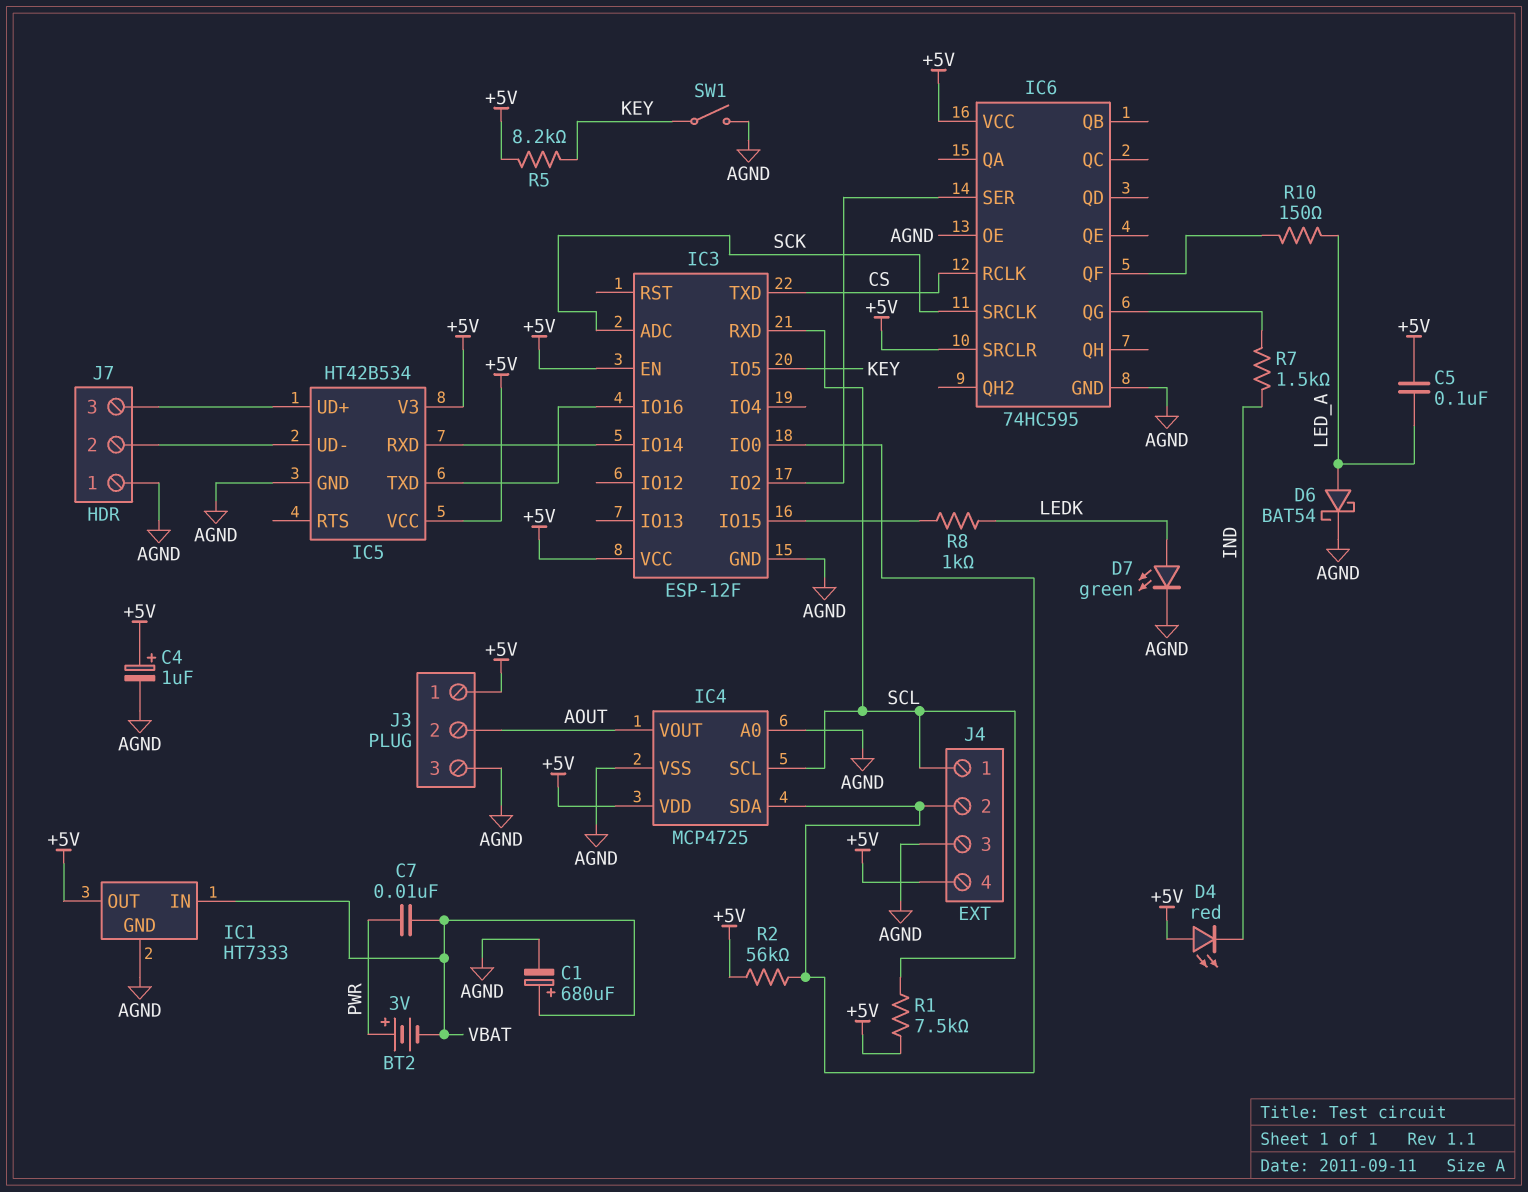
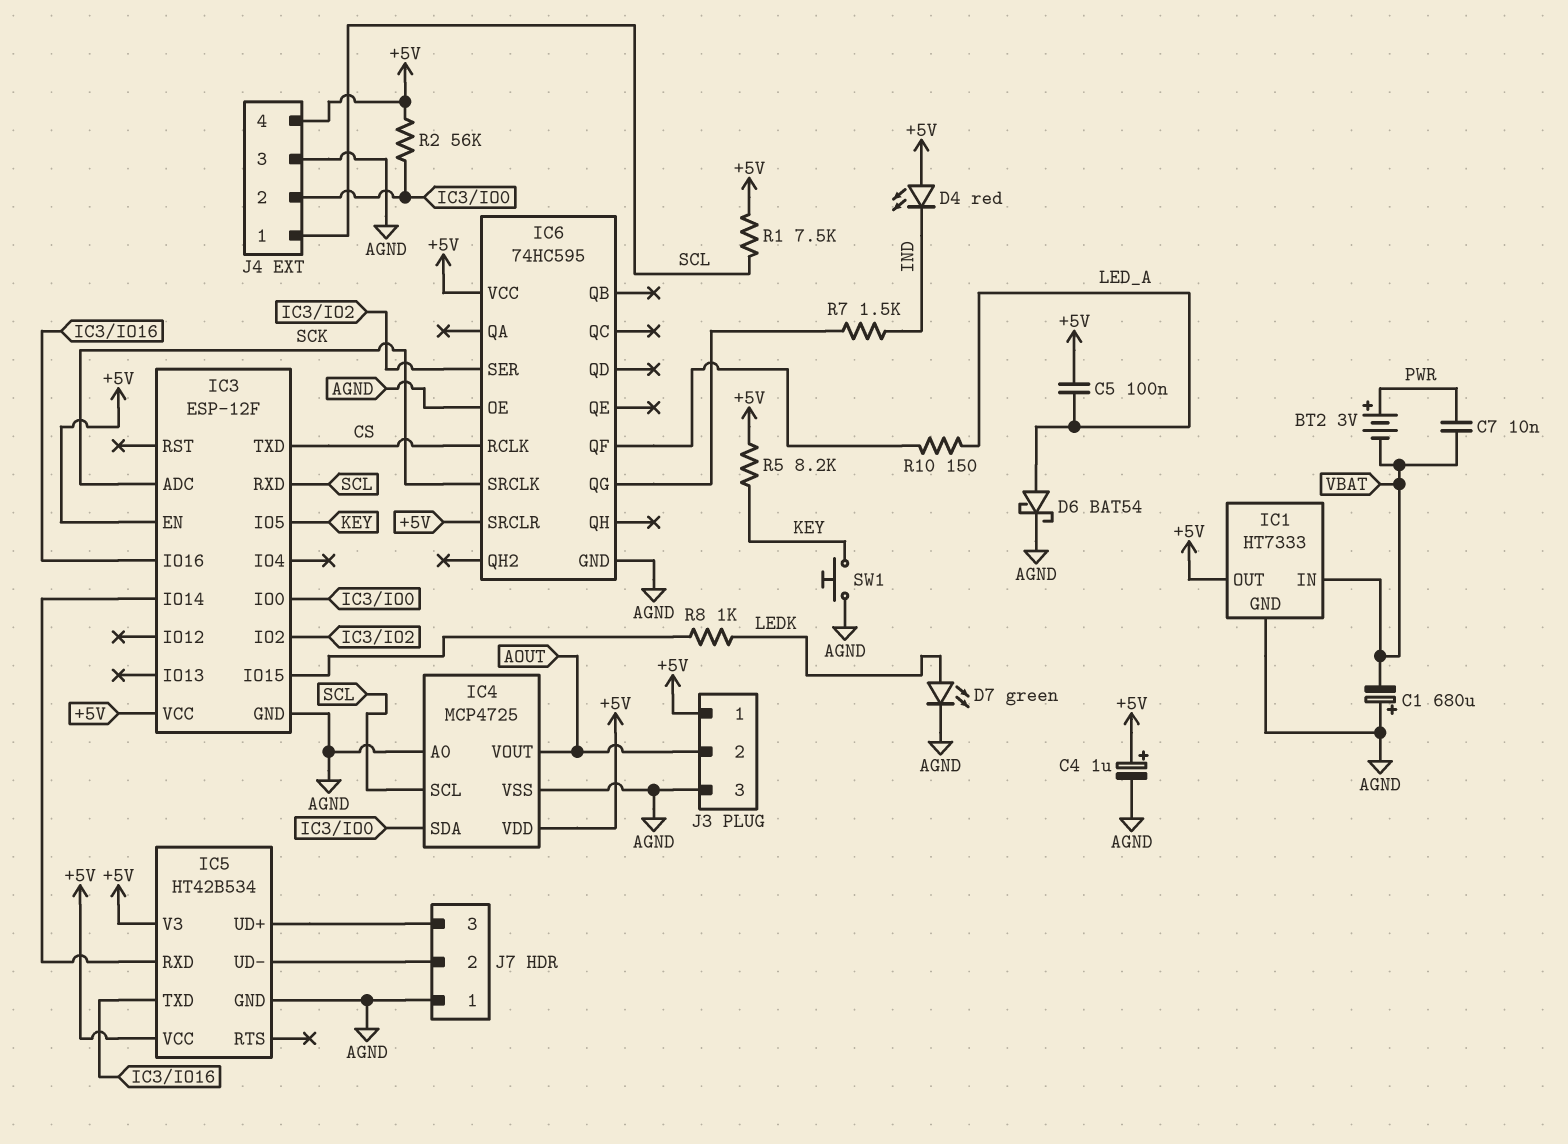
C1: 680uF (plus VBAT, minus AGND) -> 680uF (plus AGND, minus VBAT)
SW1: switch (AGND, KEY) -> button (AGND, KEY)

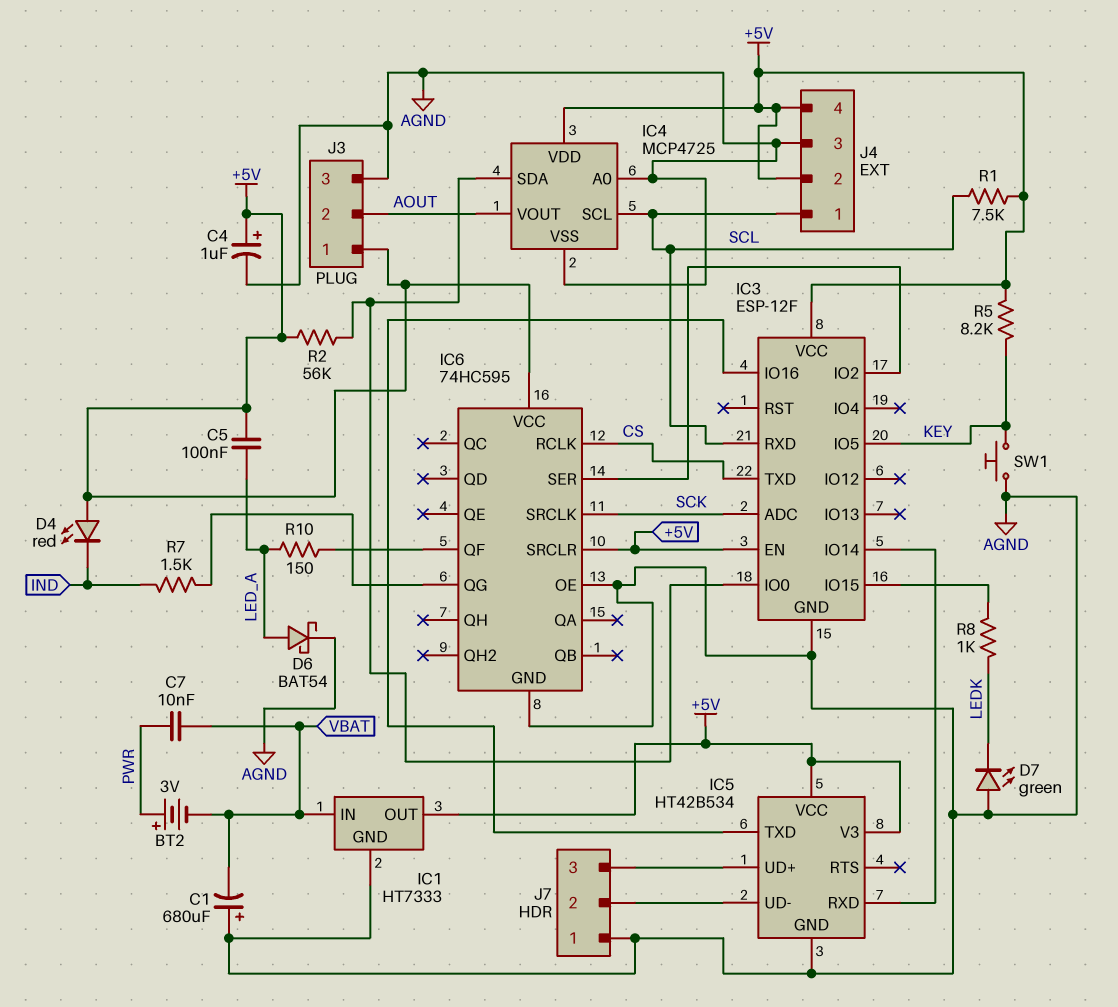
D7: LED green (A LEDK, K AGND) -> LED green (A AGND, K LEDK)
J4 pin 2: IC3/IO0 -> +5V

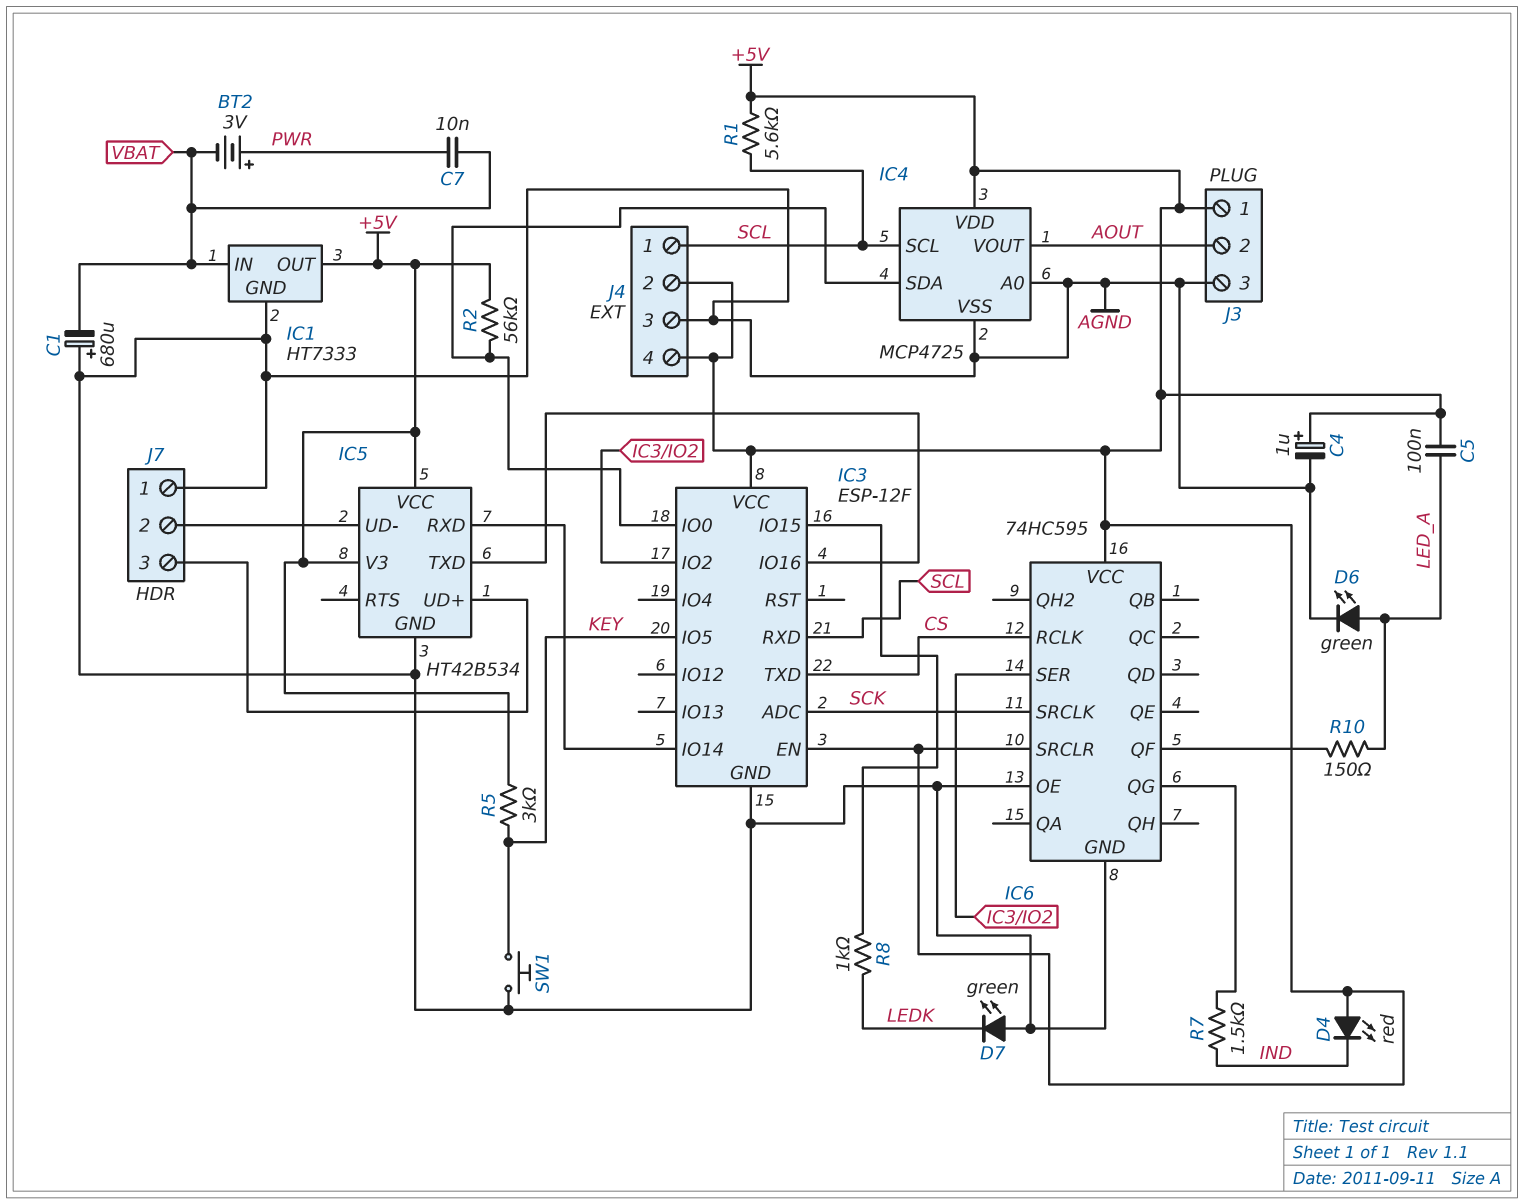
D6: schottky BAT54 (A LED_A, K AGND) -> LED green (A LED_A, K AGND)
R1: 7.5k (+5V, SCL) -> 5.6k (+5V, SCL)
R5: 8.2k (+5V, KEY) -> 3k (+5V, KEY)

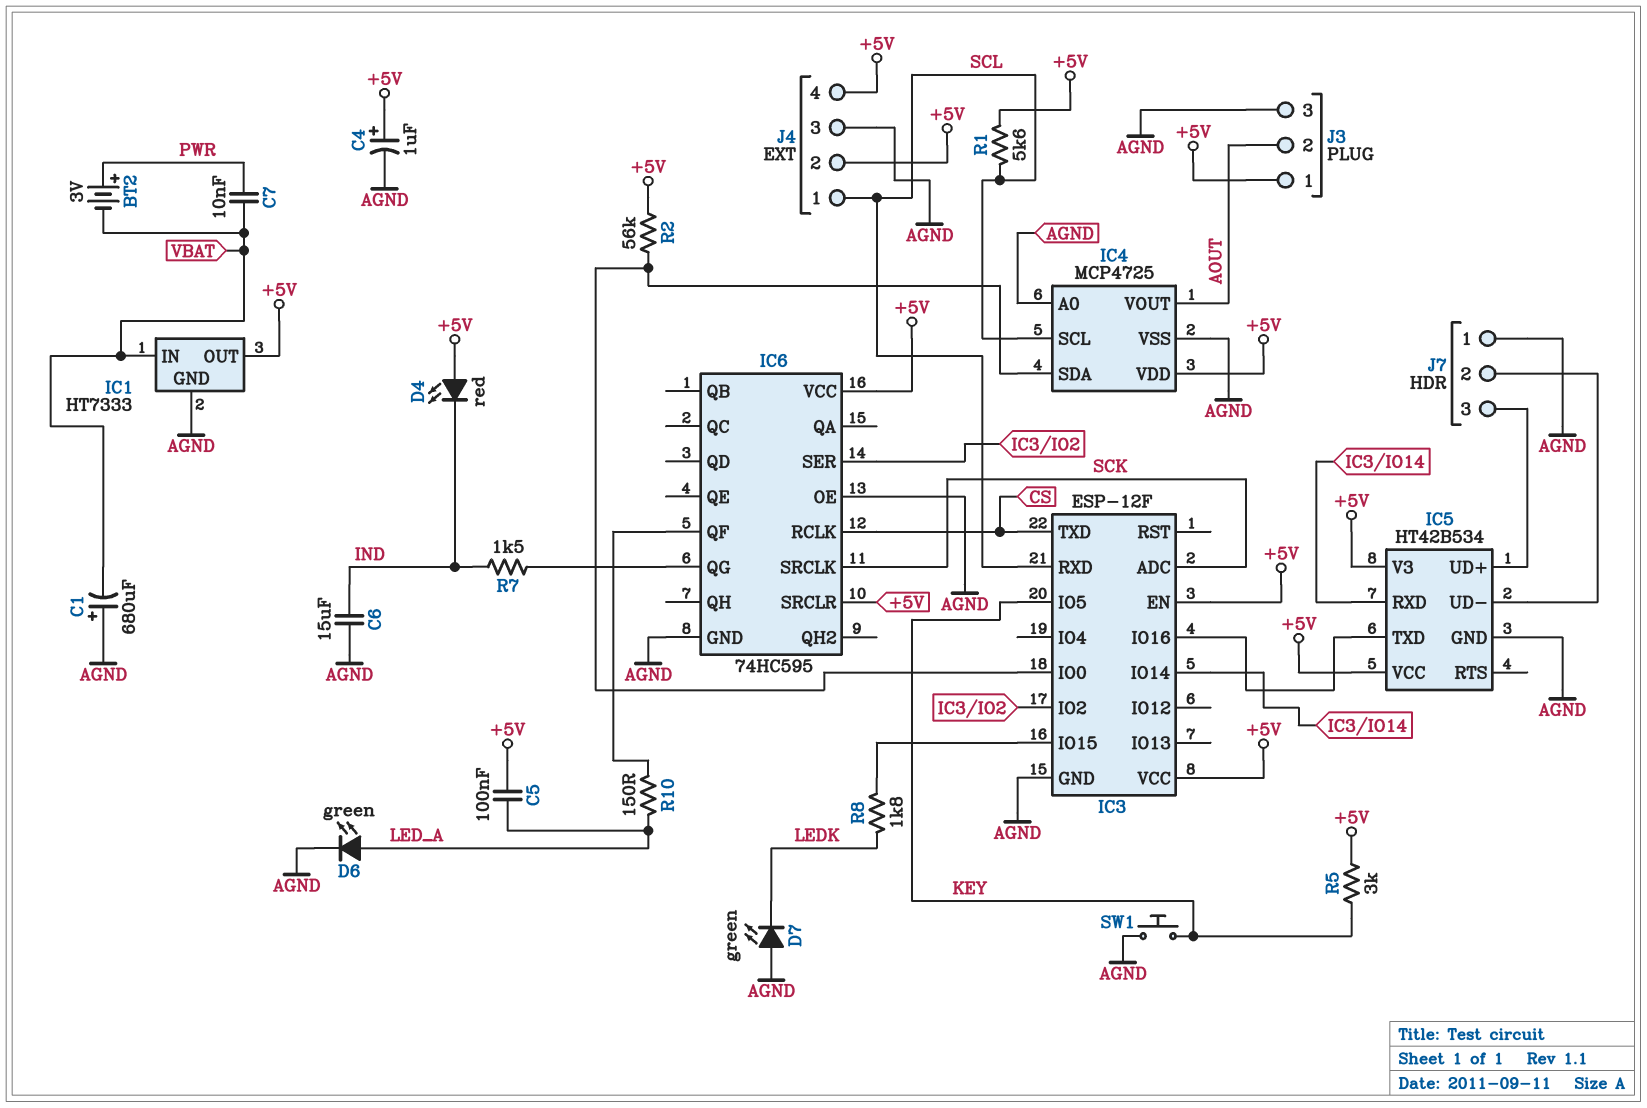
C6: none -> 15uF (AGND, IND)
R8: 1k (IC3/IO15, LEDK) -> 1.8k (IC3/IO15, LEDK)

